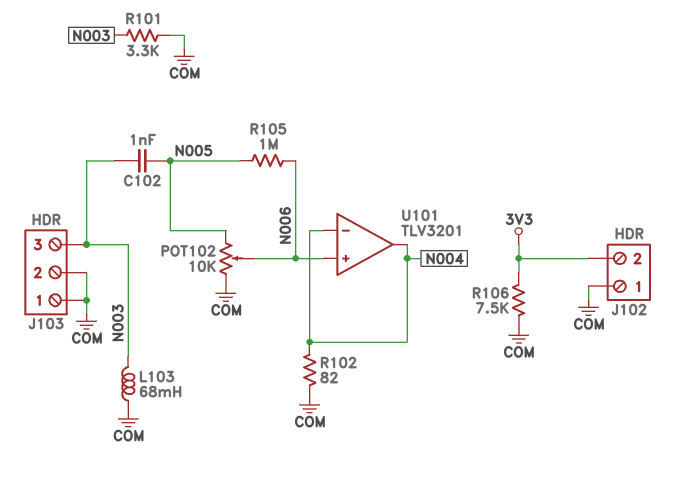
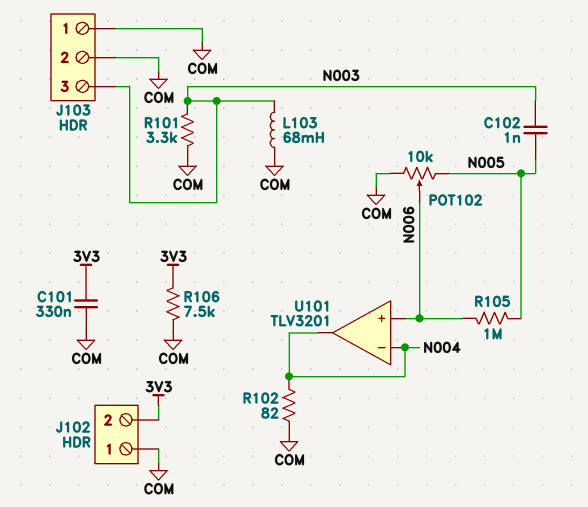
C101: none -> 330nF (3V3, COM)

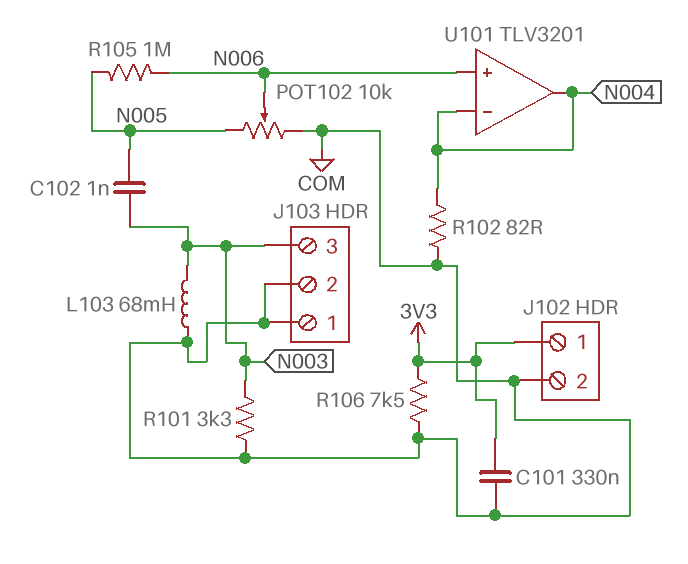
J102 pin 1: COM -> 3V3
J102 pin 2: 3V3 -> COM

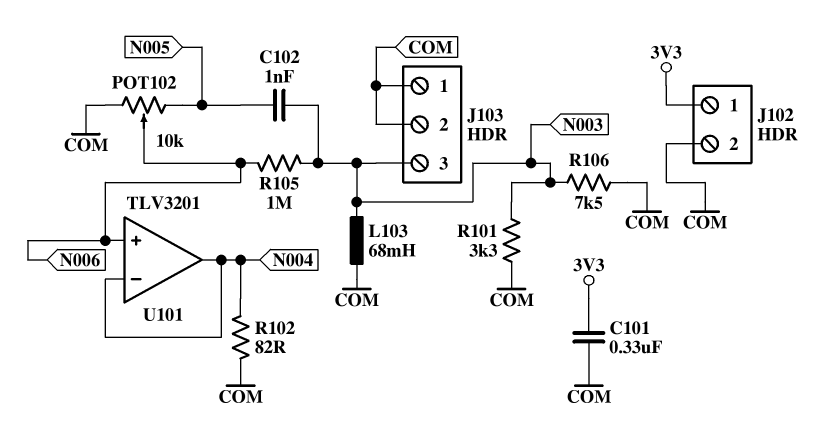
R105: 1M (N005, N006) -> 1M (N003, N006)
R106: 7.5k (3V3, COM) -> 7.5k (COM, N003)

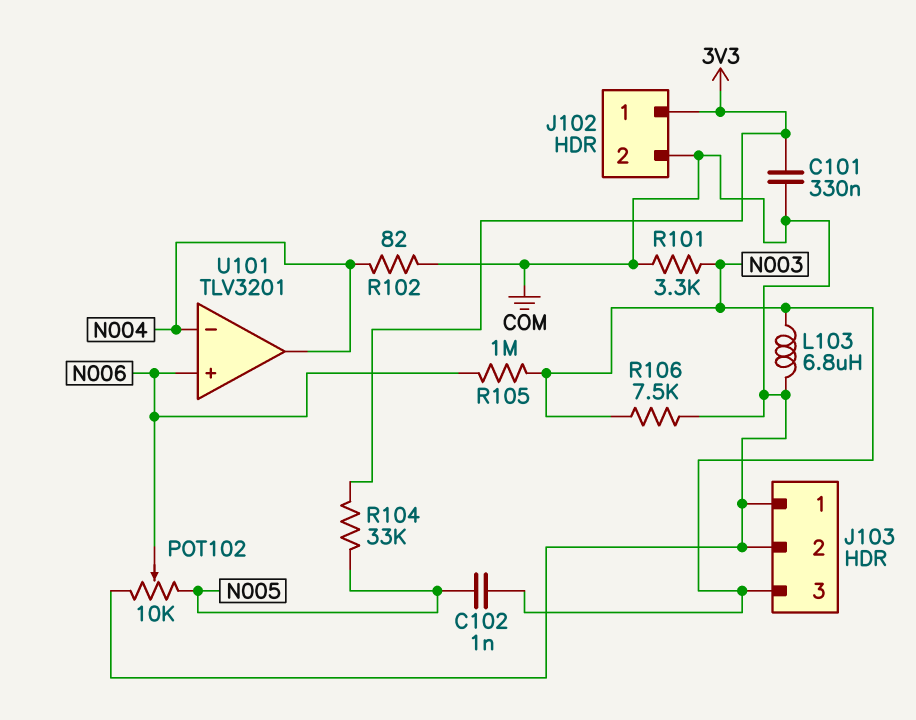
L103: 68mH (COM, N003) -> 6.8uH (COM, N003)
R104: none -> 33k (3V3, N005)

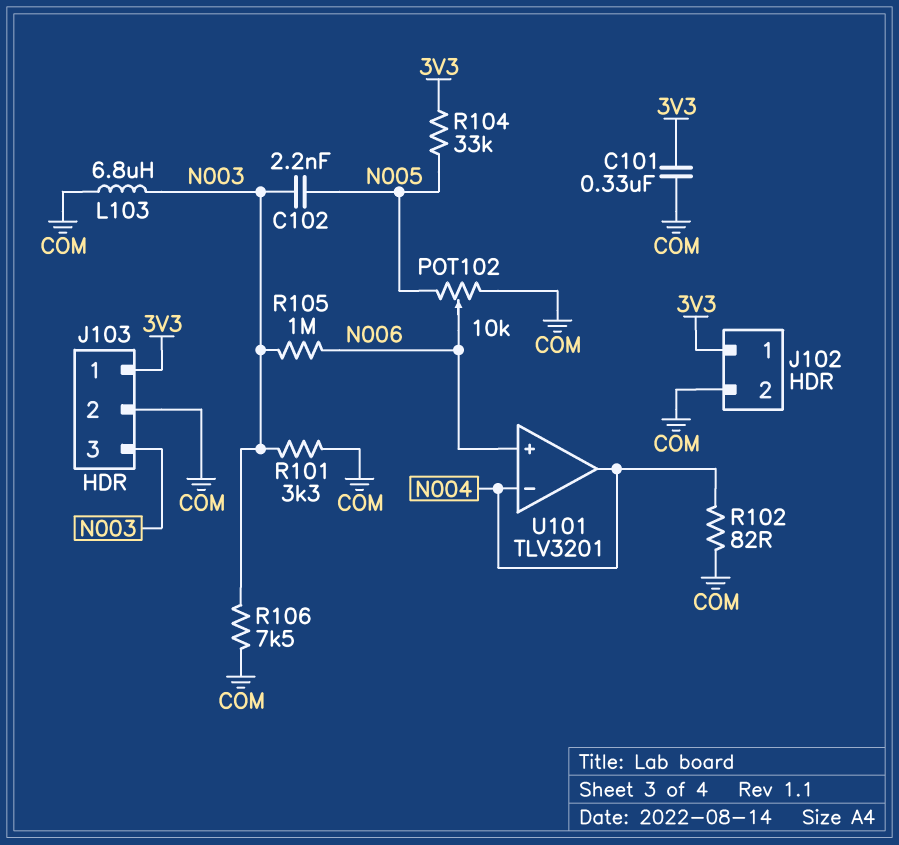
C102: 1nF (N003, N005) -> 2.2nF (N003, N005)
J103 pin 1: COM -> 3V3

